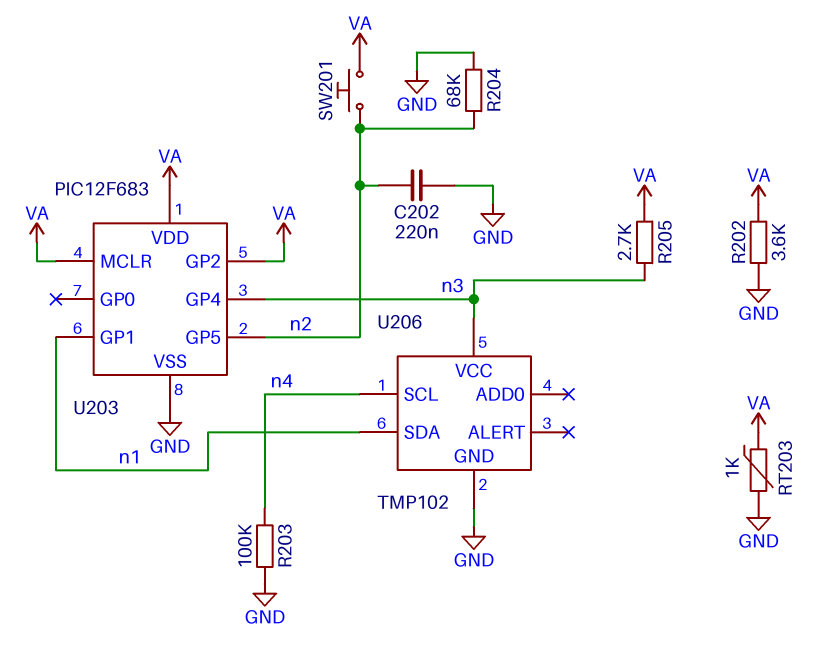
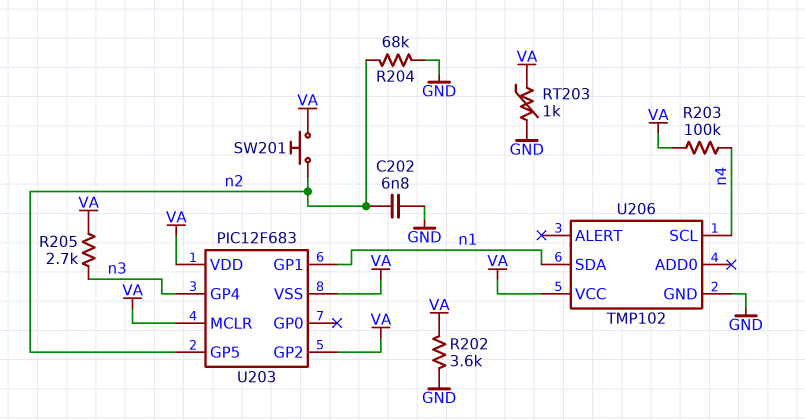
C202: 220nF (GND, n2) -> 6.8nF (GND, n2)
R203: 100k (GND, n4) -> 100k (VA, n4)
U203 pin VSS: GND -> VA
U206 pin VCC: n3 -> VA

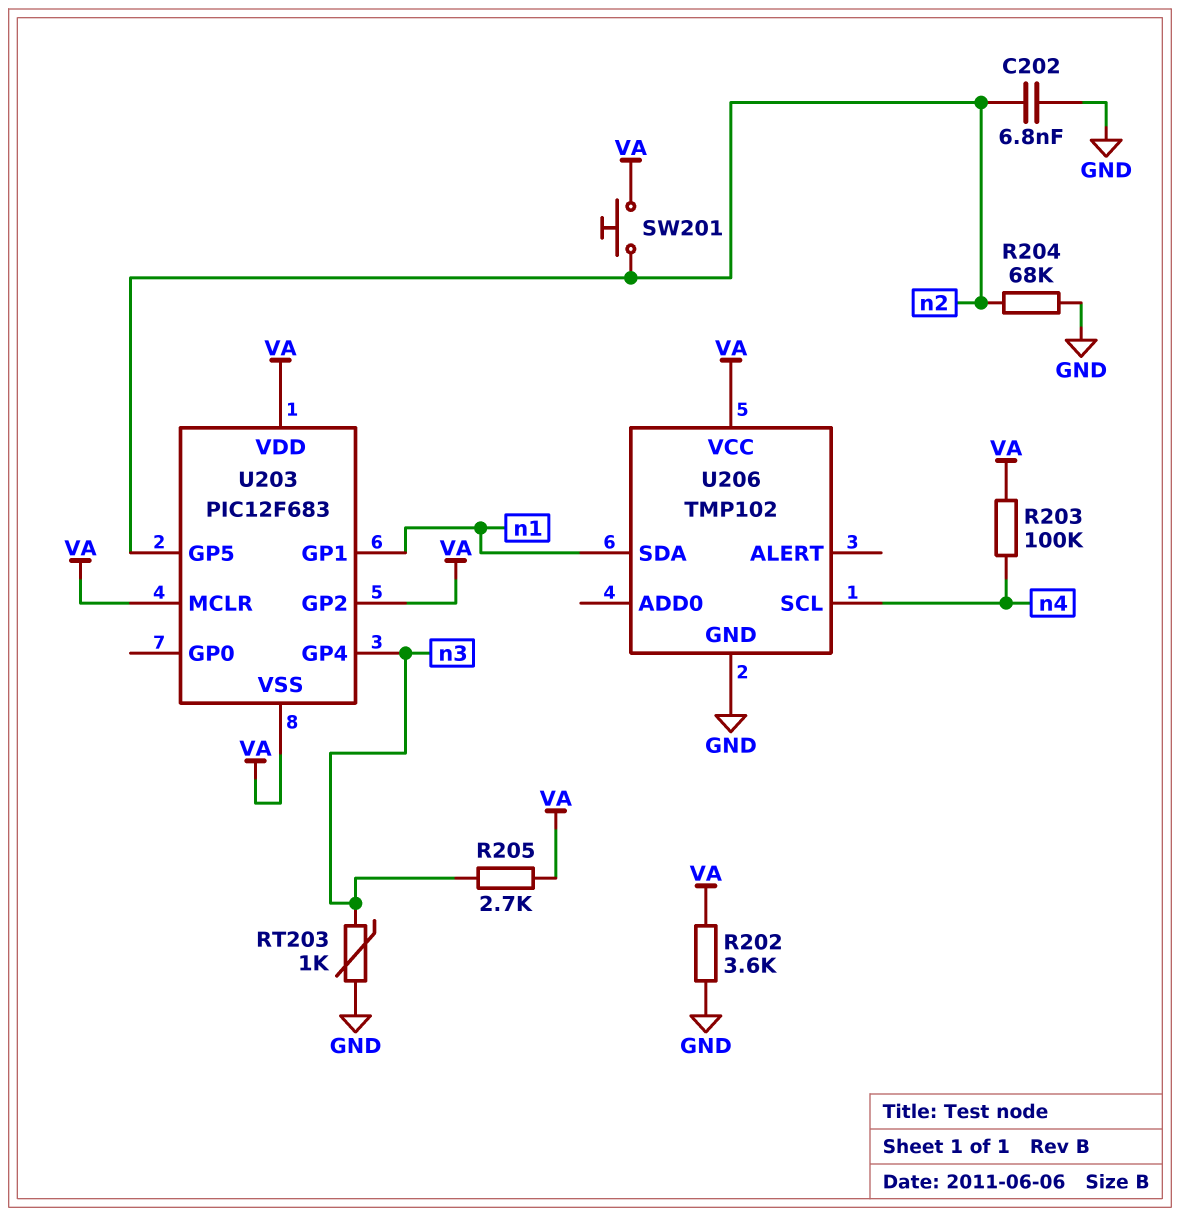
RT203: 1k (GND, VA) -> 1k (GND, n3)

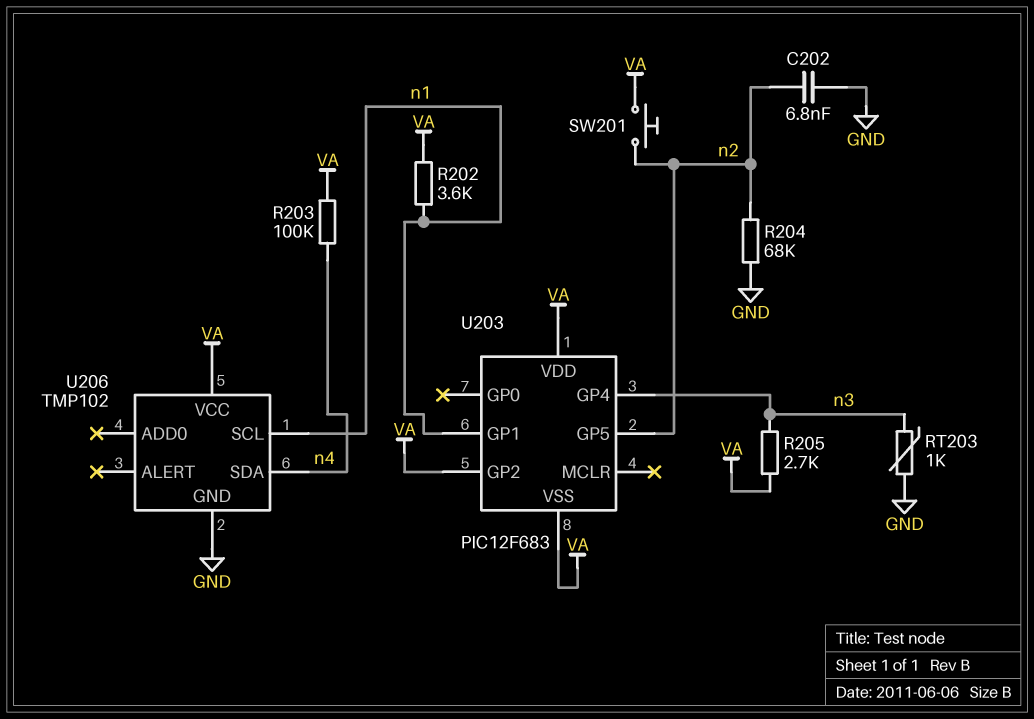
R202: 3.6k (GND, VA) -> 3.6k (VA, n1)
U203 pin MCLR: VA -> none
U206 pin SCL: n4 -> n1
U206 pin SDA: n1 -> n4

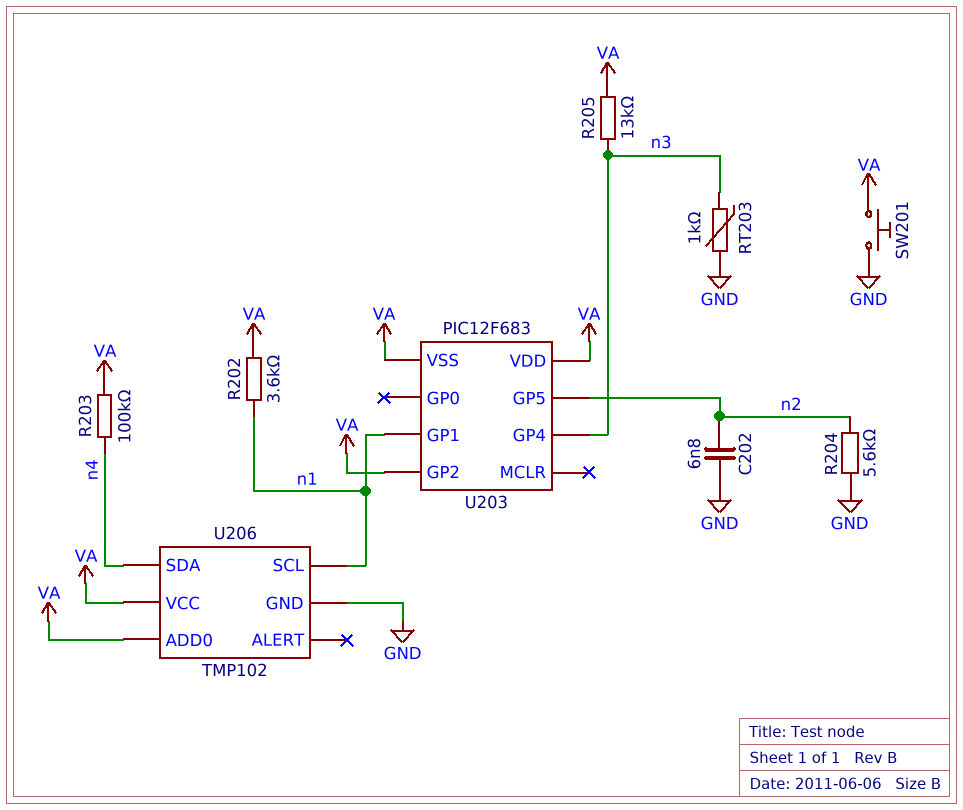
R204: 68k (GND, n2) -> 5.6k (GND, n2)
R205: 2.7k (VA, n3) -> 13k (VA, n3)
SW201: button (VA, n2) -> button (GND, VA)
U206 pin ADD0: none -> VA

